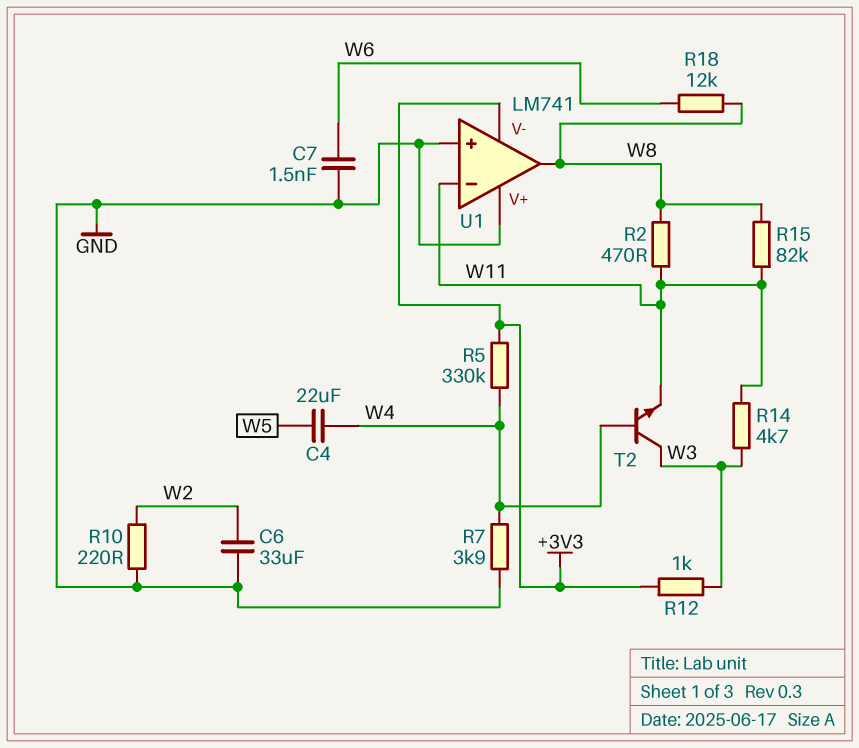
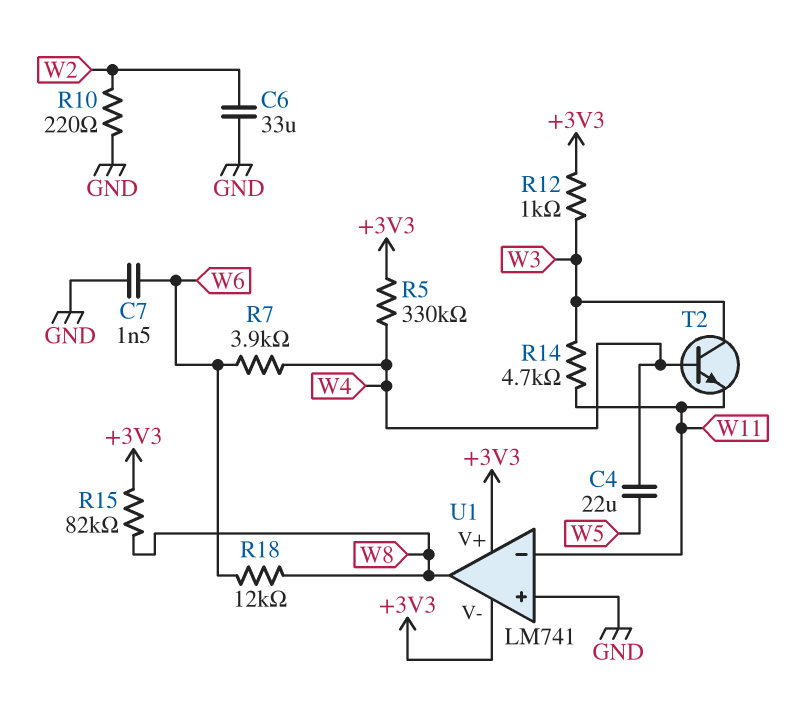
R2: 470 (W8, W11) -> none
R7: 3.9k (GND, W4) -> 3.9k (W4, W6)
R15: 82k (W8, W11) -> 82k (+3V3, W8)
U1 pin V+: GND -> +3V3

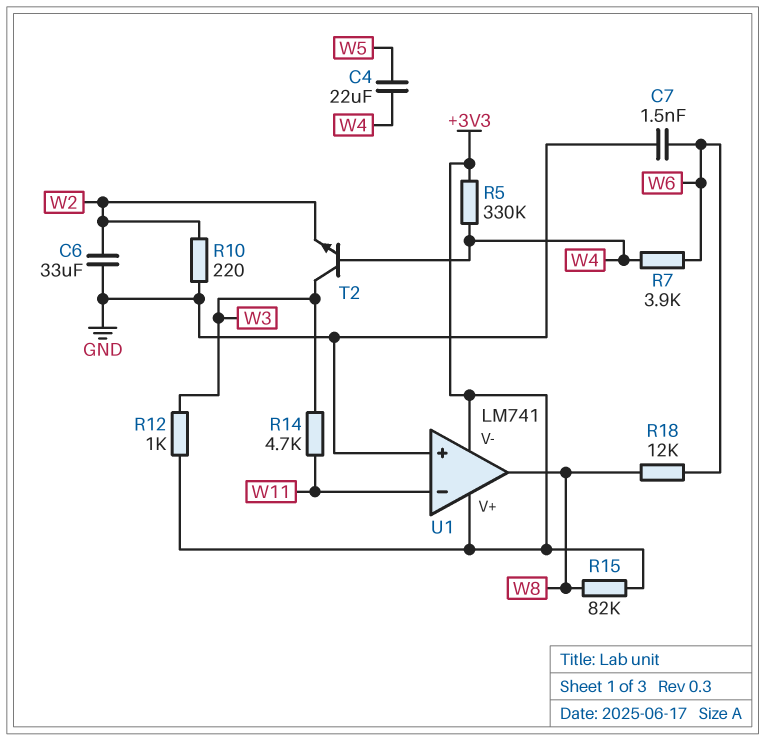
T2: NPN (B W4, C W3, E W11) -> NPN (B W4, C W3, E W2)

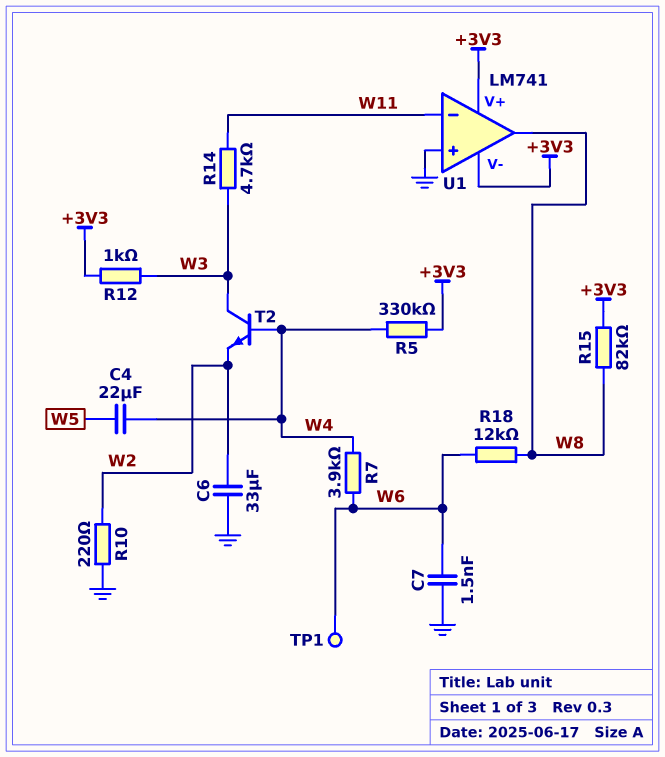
TP1: none -> test point (W6)

